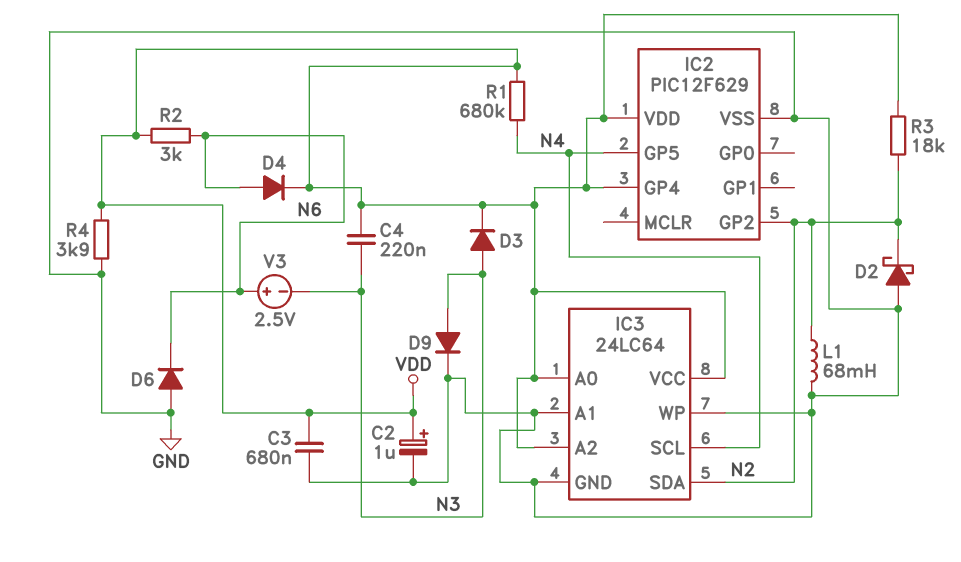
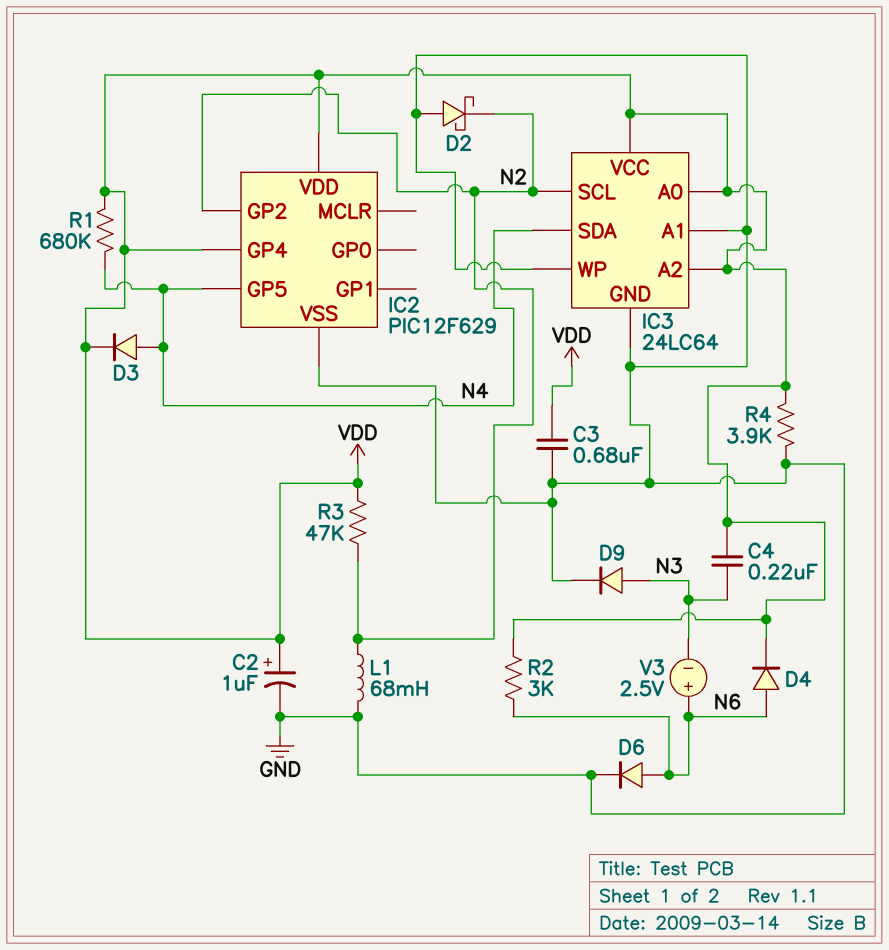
D3: diode (A N3, K VDD) -> diode (A N4, K VDD)
D6: diode (A GND, K N6) -> diode (A N6, K GND)
IC3 pin SCL: N4 -> N2
IC3 pin SDA: N2 -> N4
R3: 18k (N2, VDD) -> 47k (N2, VDD)

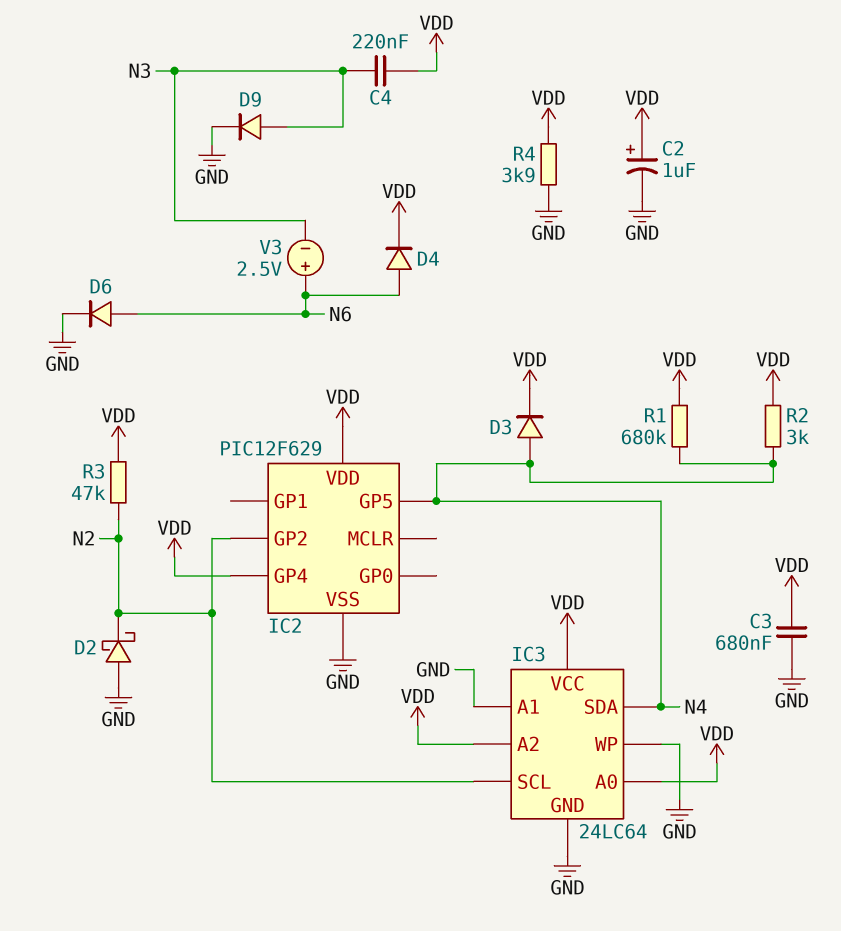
L1: 68mH (GND, N2) -> none
R2: 3k (N6, VDD) -> 3k (N4, VDD)

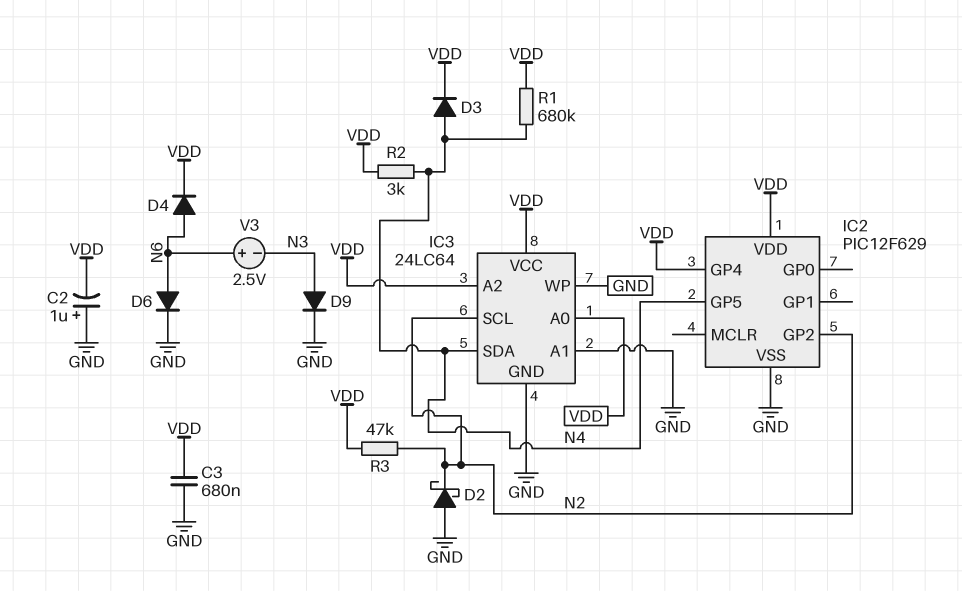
C2: 1uF (plus VDD, minus GND) -> 1uF (plus GND, minus VDD)
C4: 220nF (N3, VDD) -> none
R4: 3.9k (GND, VDD) -> none

